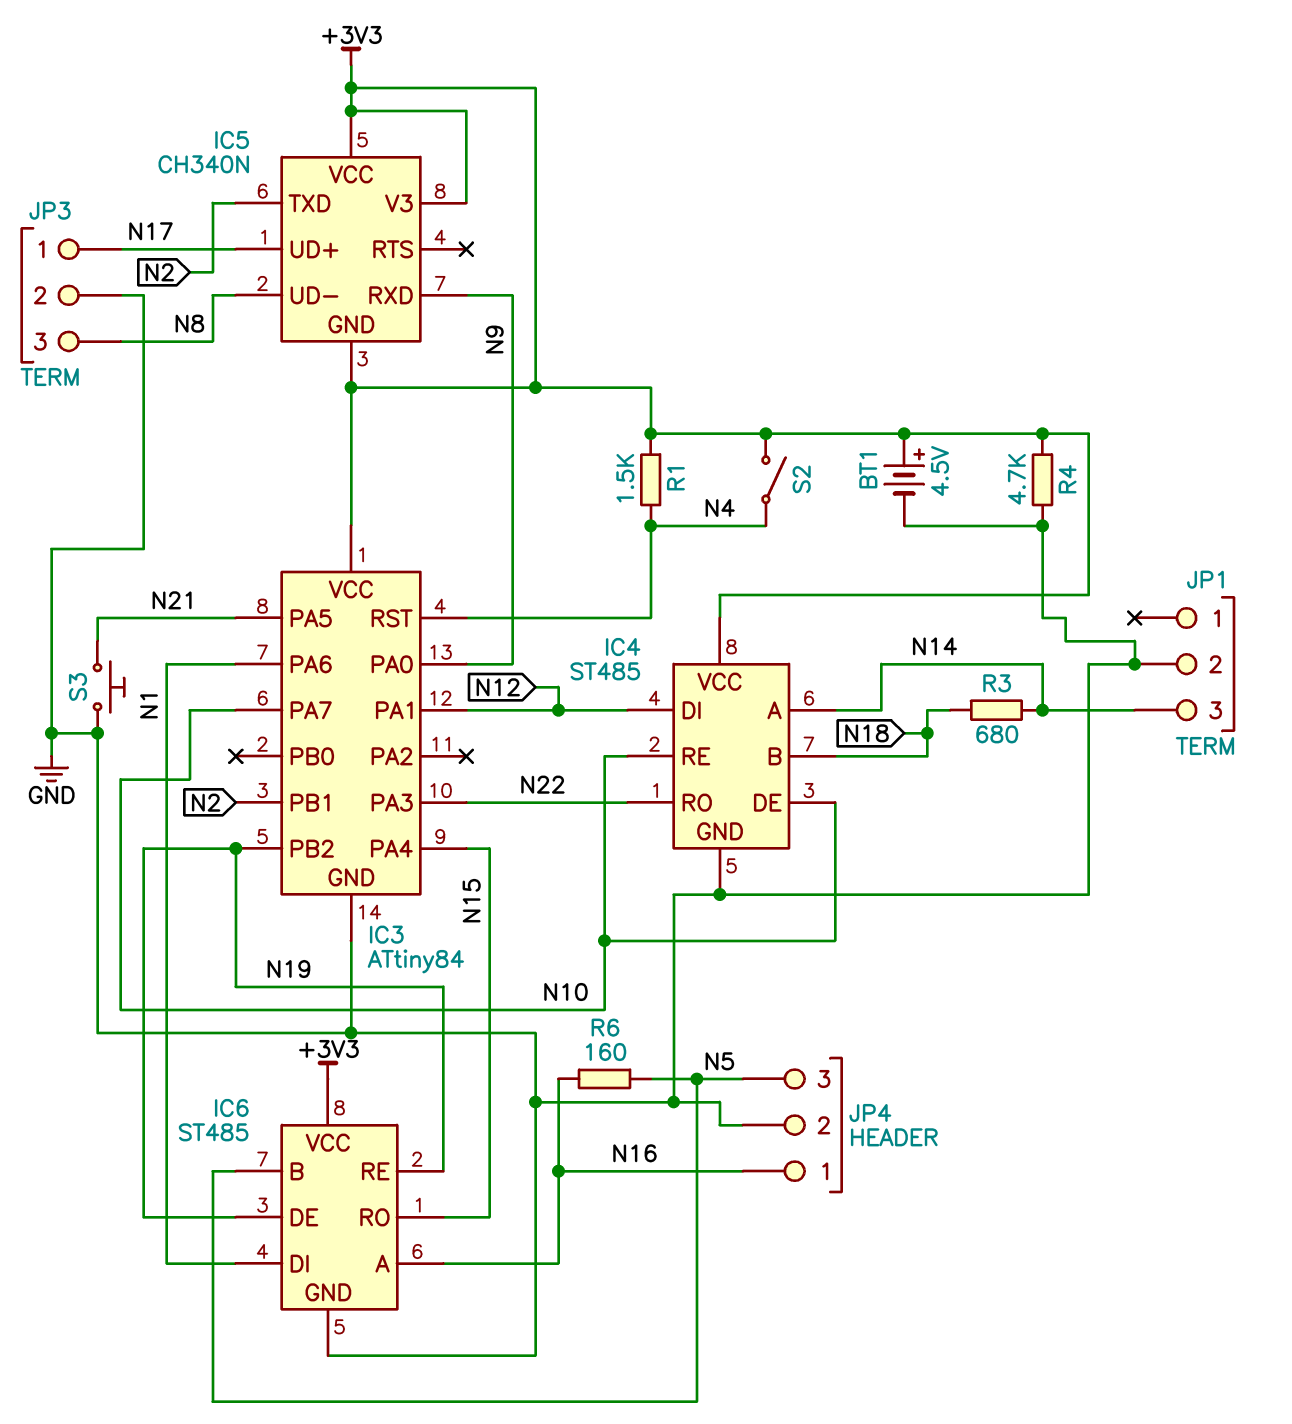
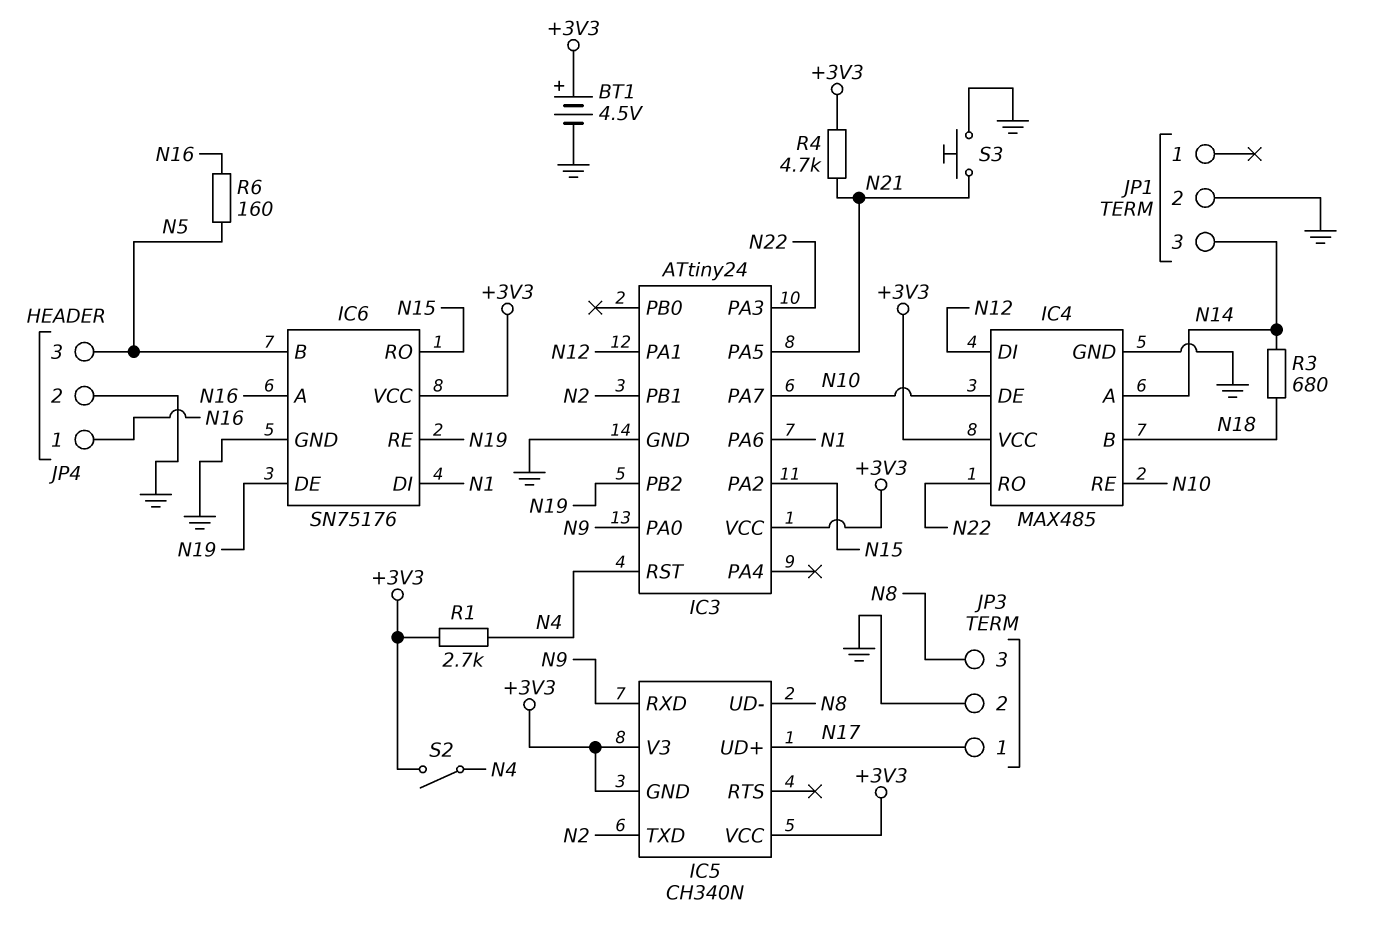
IC3: ATtiny84 -> ATtiny24
IC3 pin PA2: none -> N15
IC3 pin PA4: N15 -> none
IC4: ST485 -> MAX485
IC6: ST485 -> SN75176
R1: 1.5k (+3V3, N4) -> 2.7k (+3V3, N4)
R4: 4.7k (+3V3, GND) -> 4.7k (+3V3, N21)

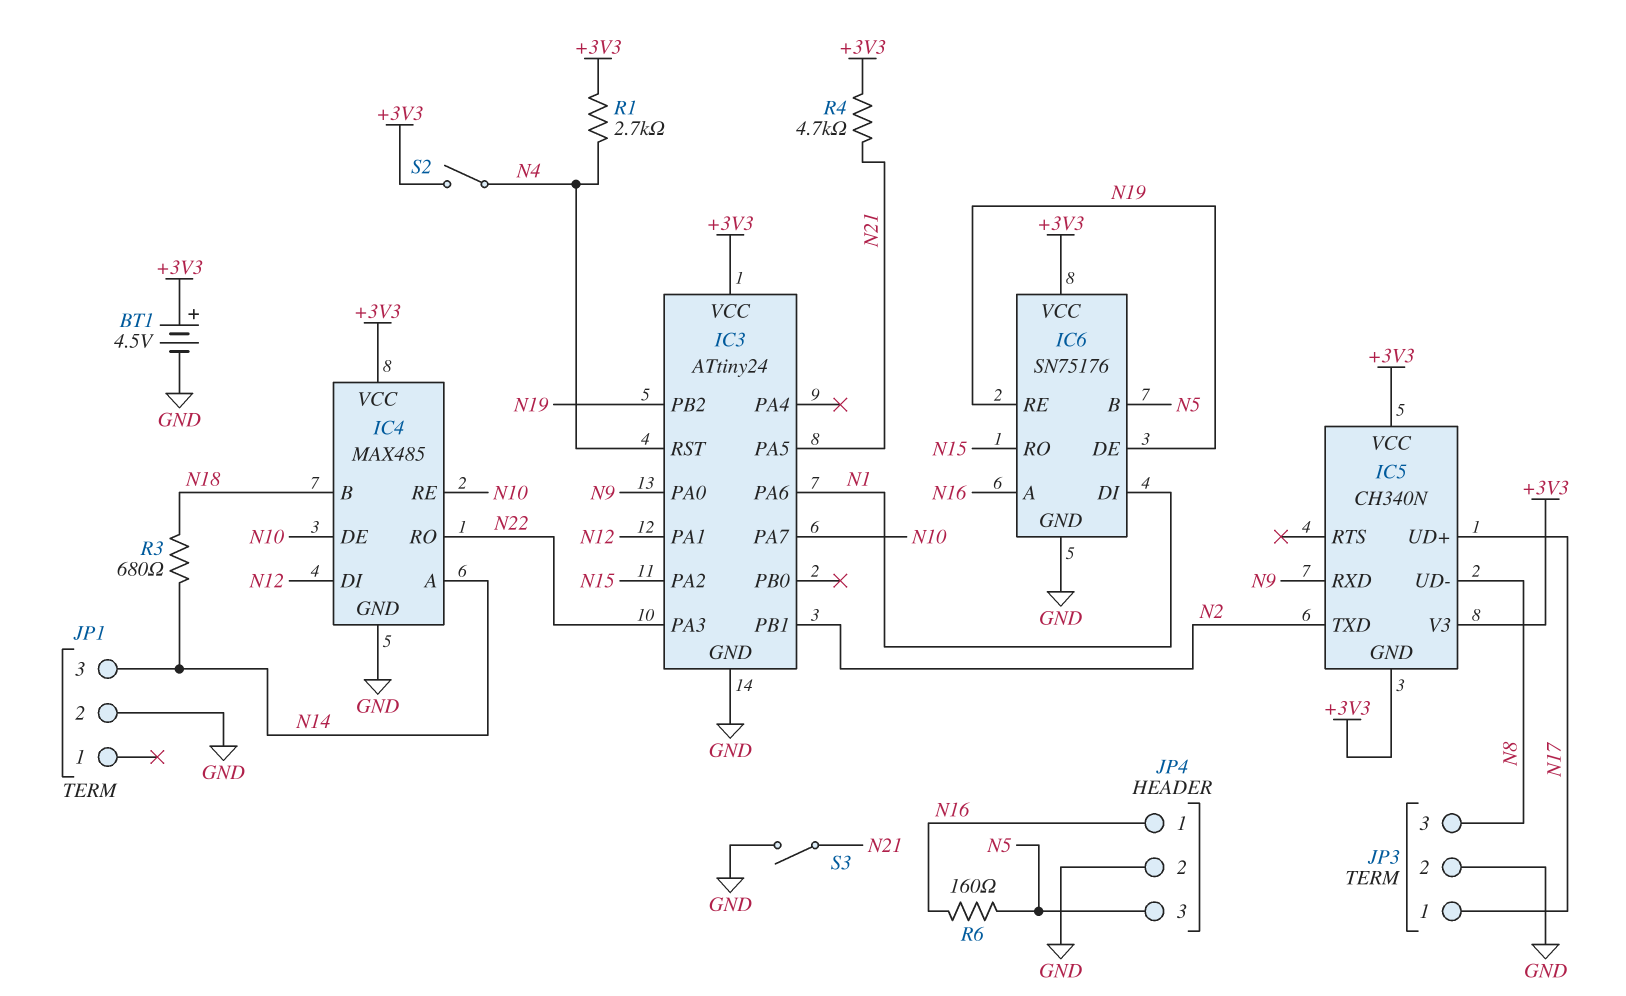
S3: button (GND, N21) -> switch (GND, N21)

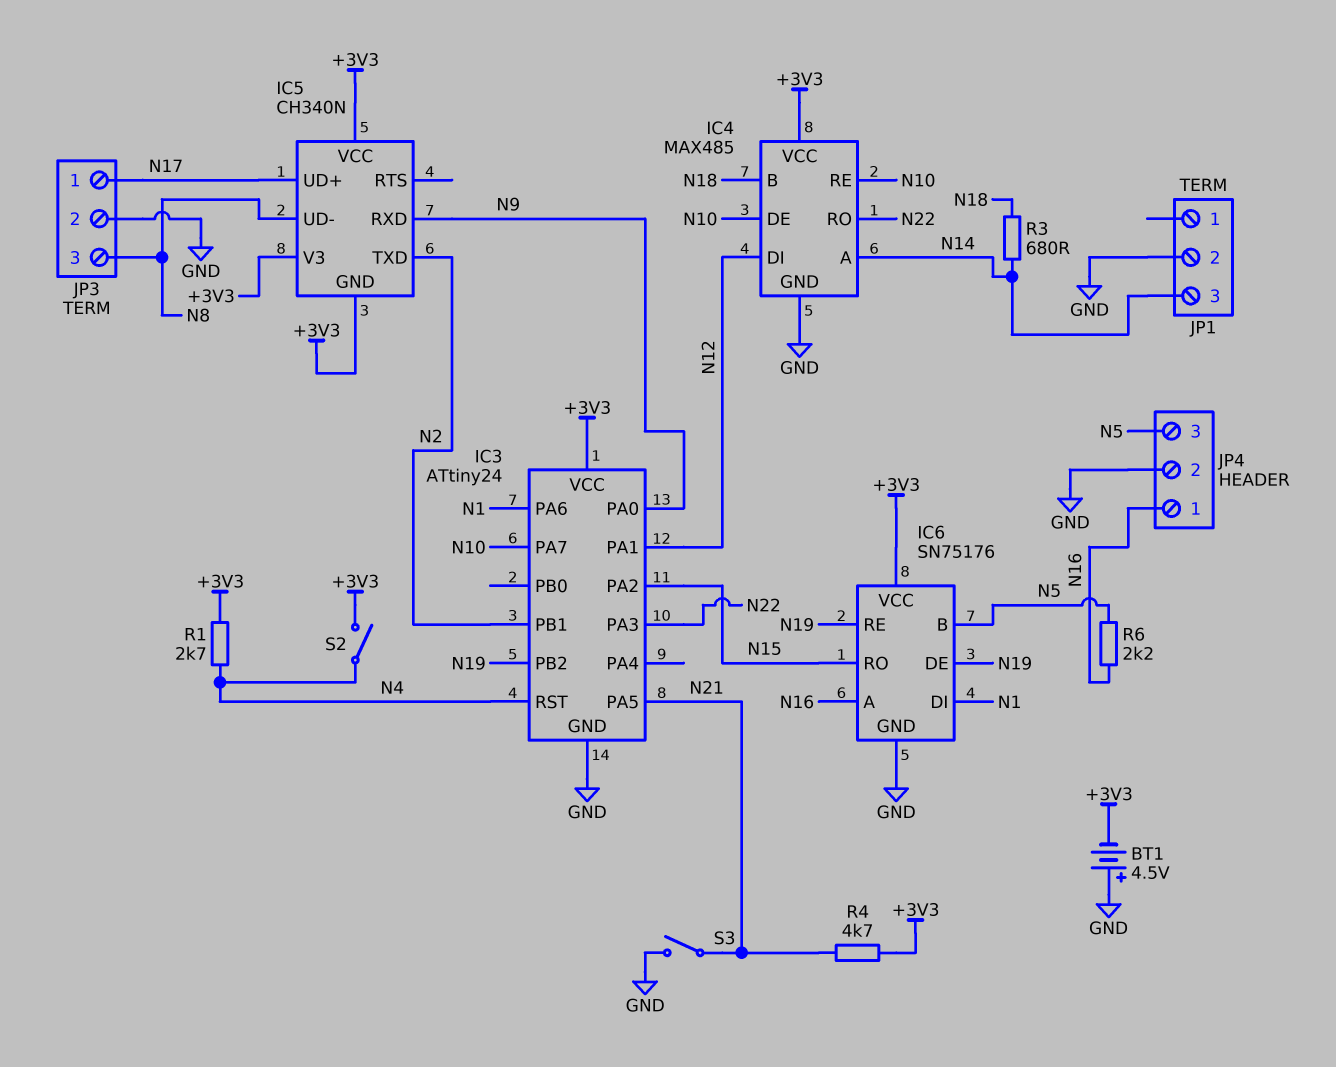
BT1: 4.5V (plus +3V3, minus GND) -> 4.5V (plus GND, minus +3V3)
R6: 160 (N5, N16) -> 2.2k (N5, N16)

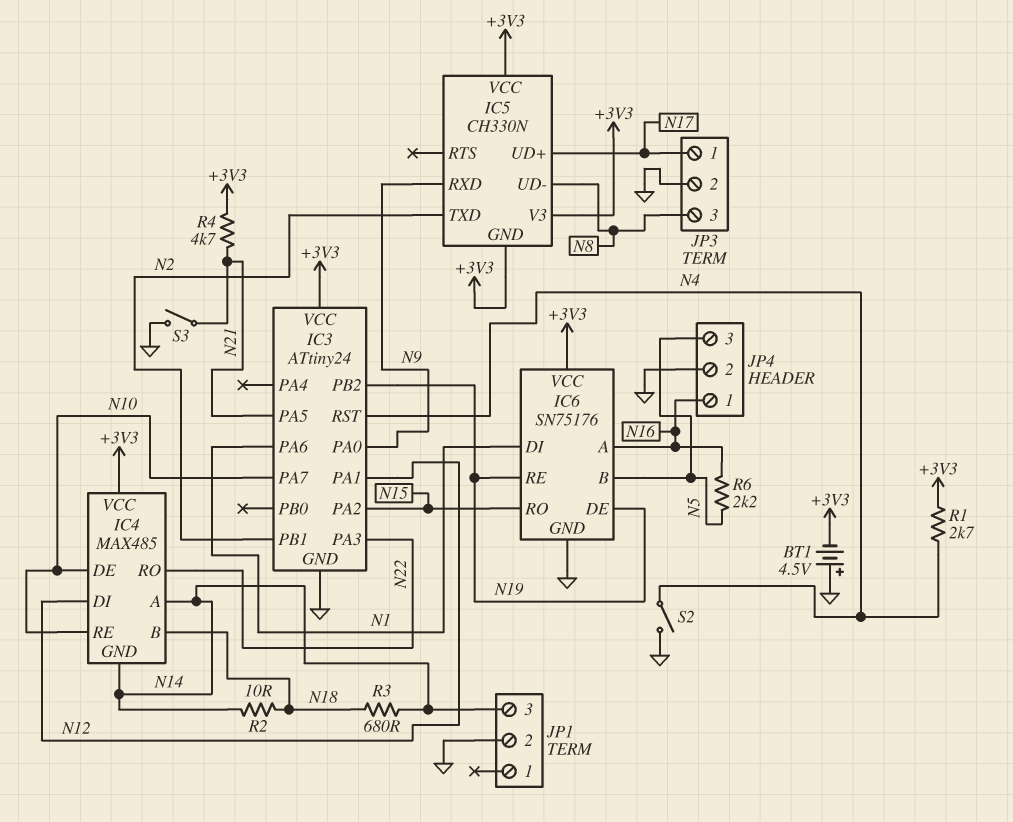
IC4 pin GND: GND -> N14
IC5: CH340N -> CH330N
R2: none -> 10 (N14, N18)
S2: switch (+3V3, N4) -> switch (GND, N4)

